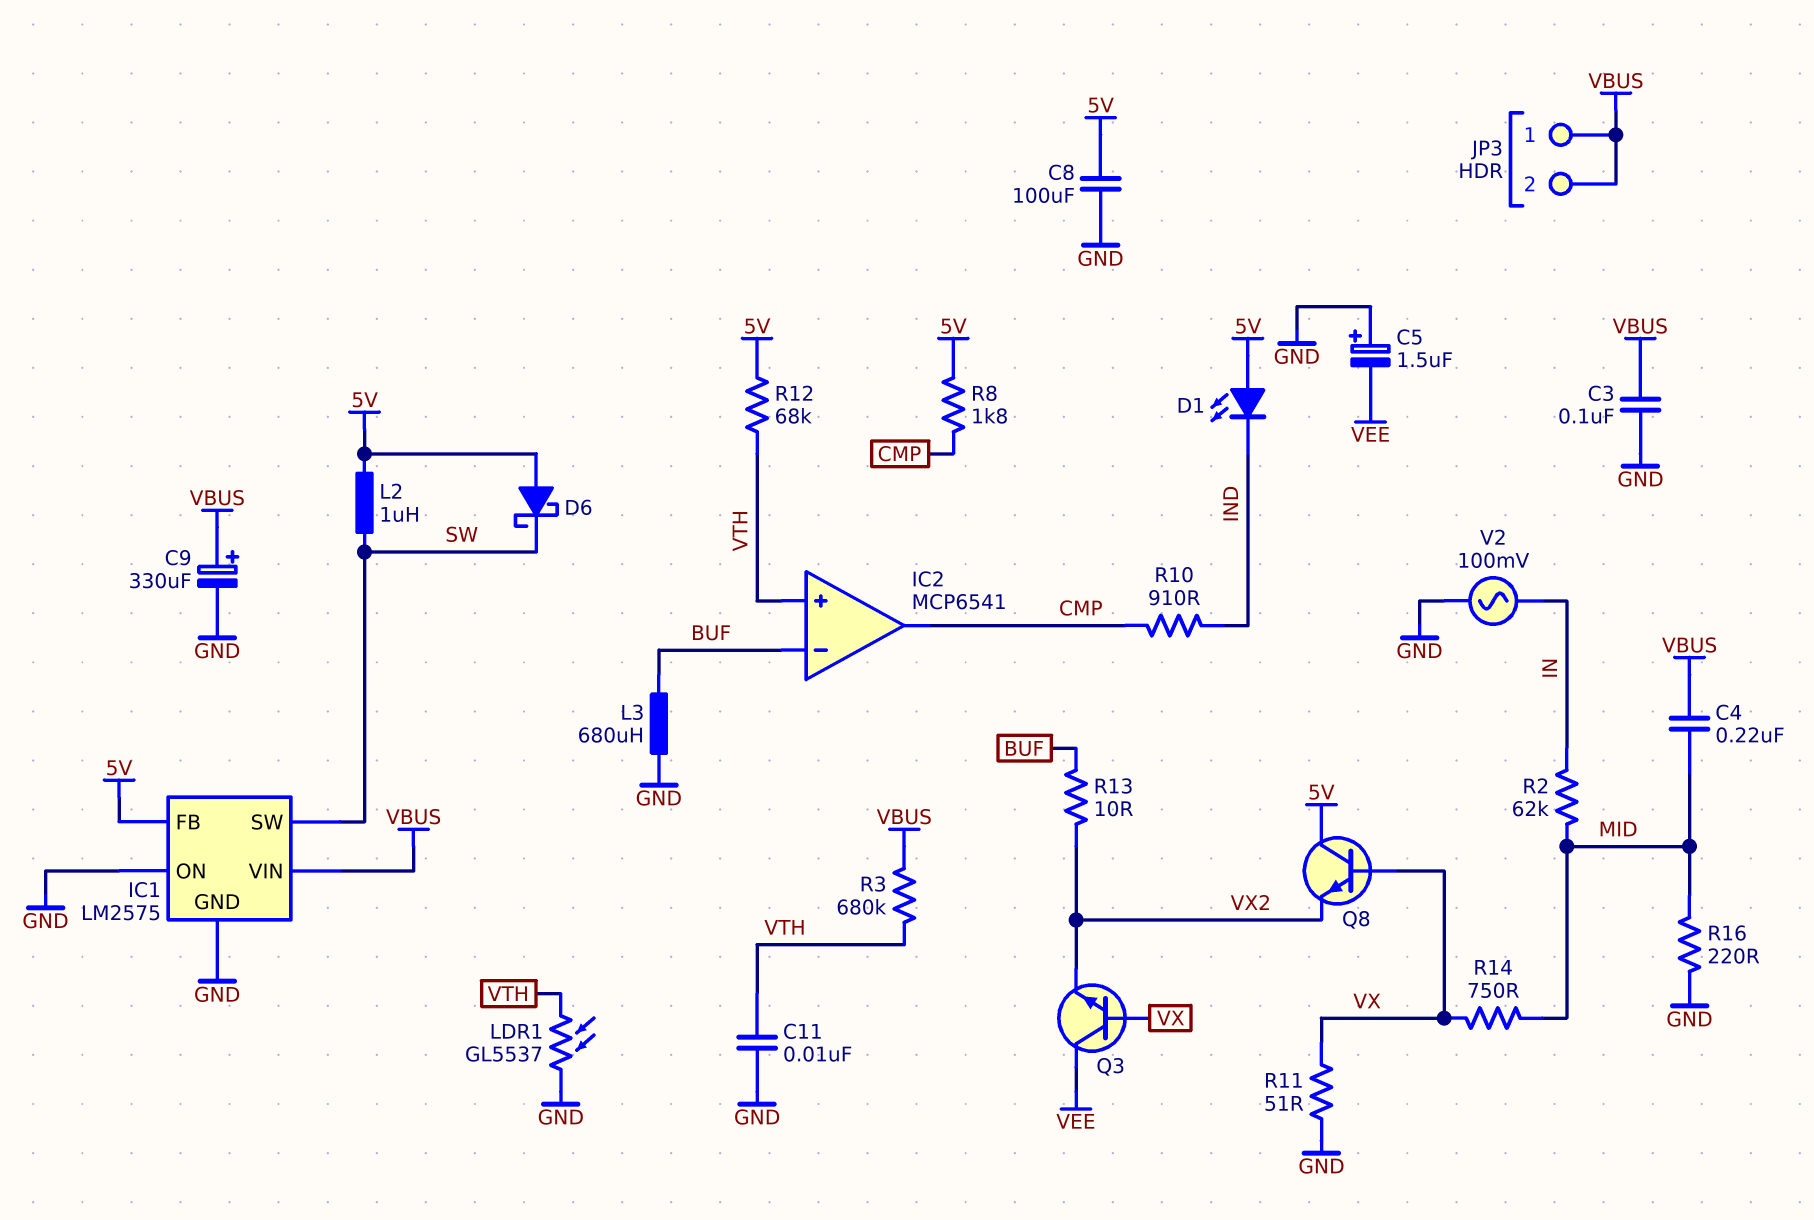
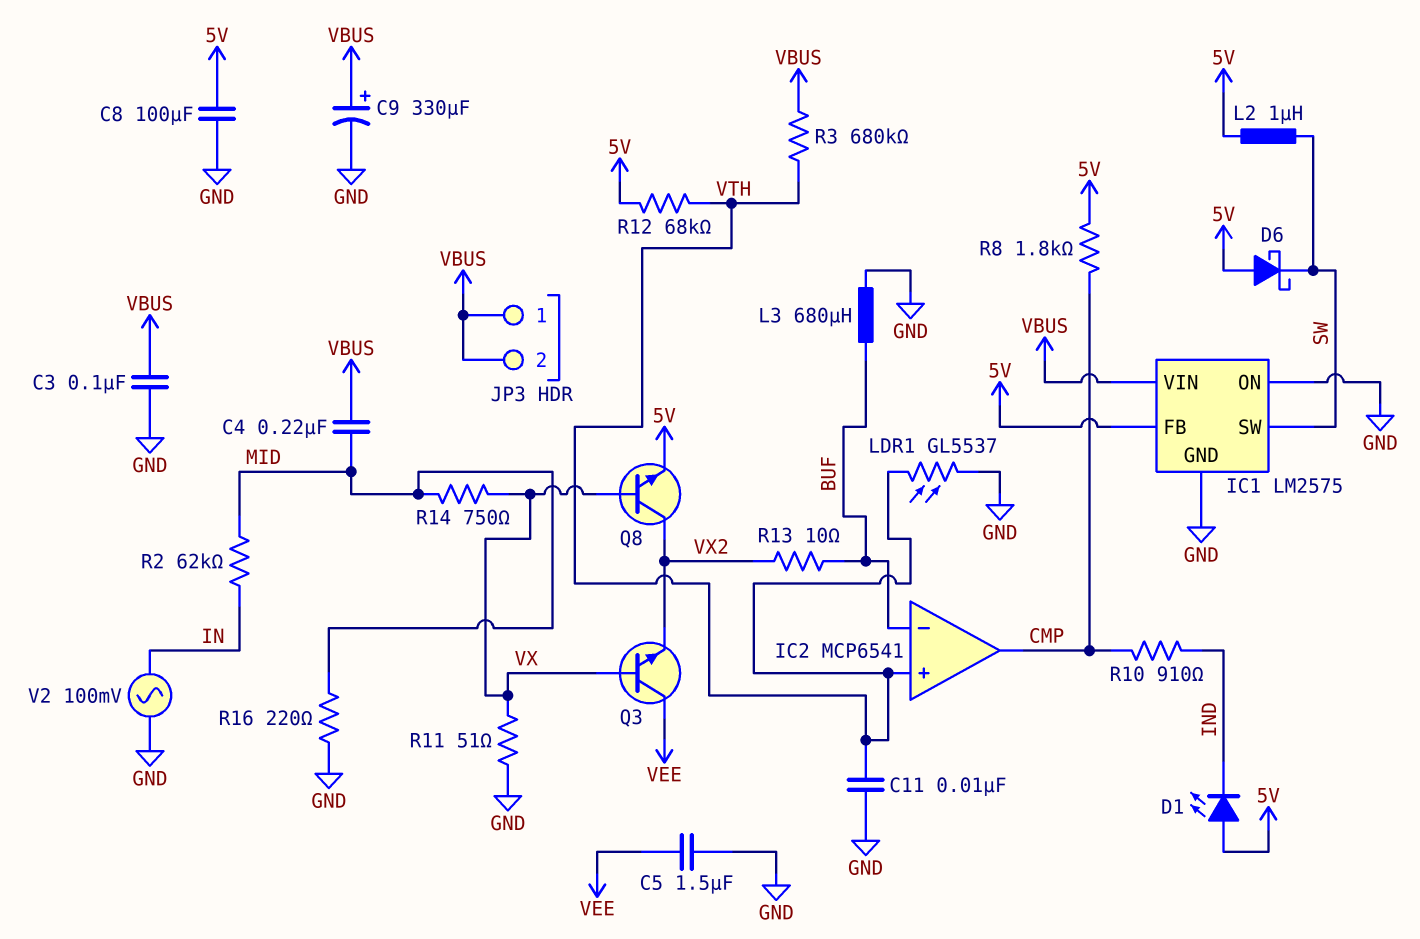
C5: 1.5uF (plus GND, minus VEE) -> 1.5uF (GND, VEE)
Q8: NPN (B VX, C 5V, E VX2) -> NPN (B VX, C VX2, E 5V)

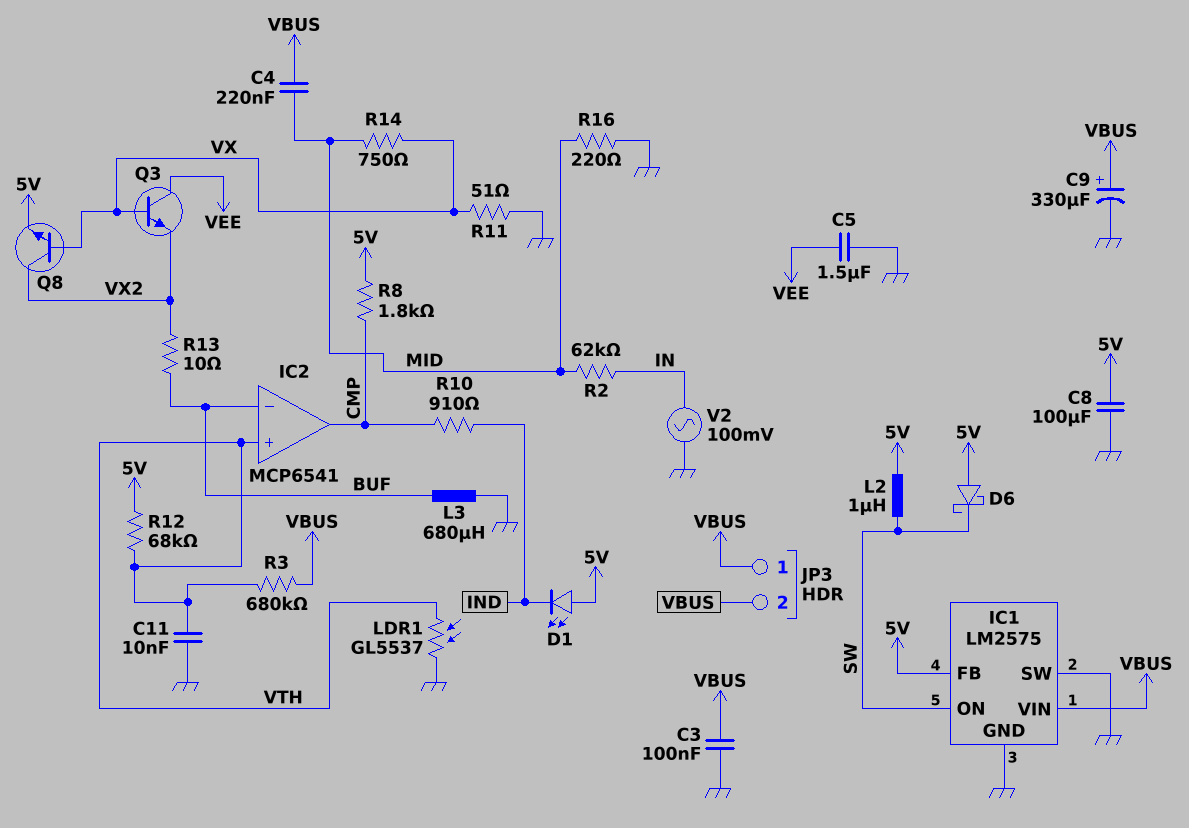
IC1 pin ON: GND -> SW
IC1 pin SW: SW -> GND

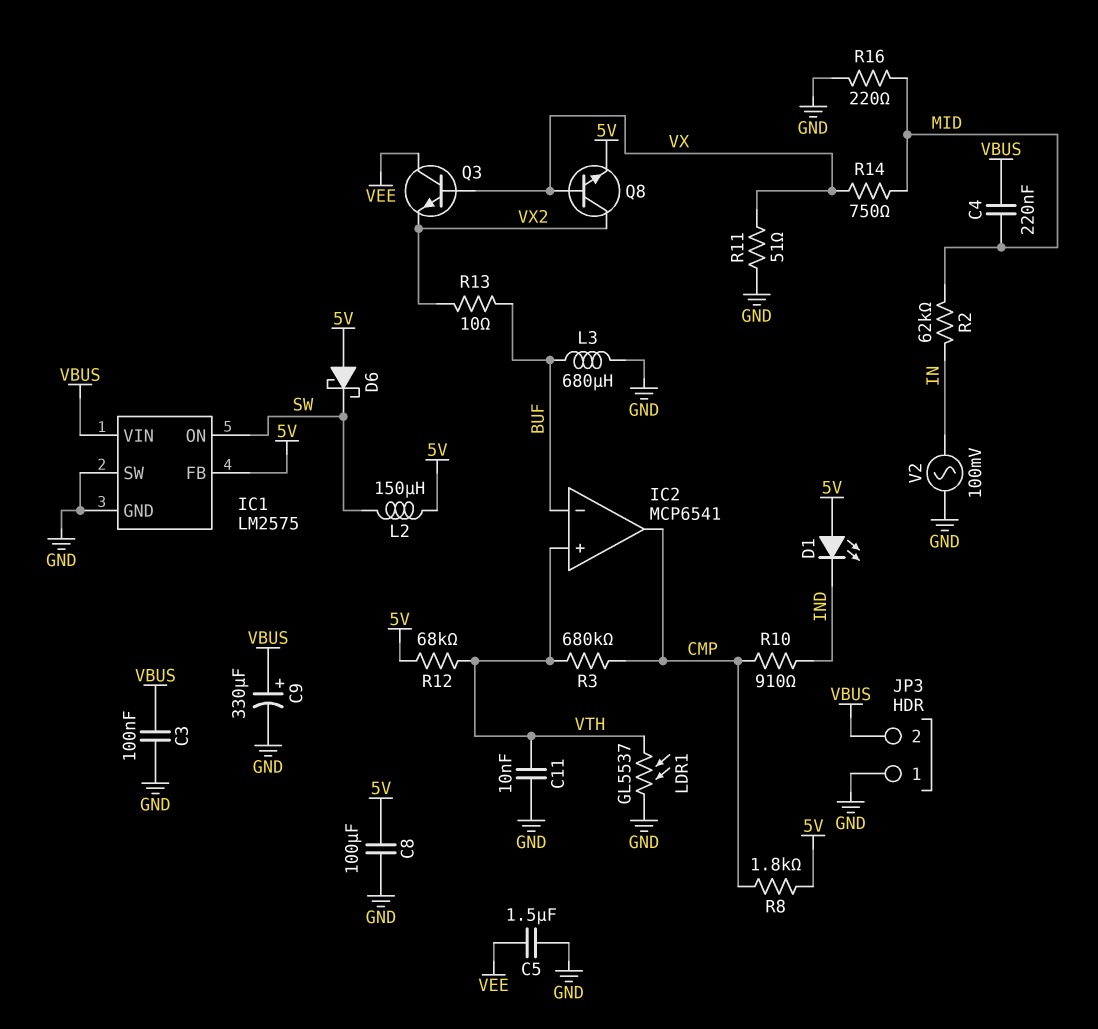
JP3 pin 1: VBUS -> GND
L2: 1uH (5V, SW) -> 150uH (5V, SW)
R3: 680k (VBUS, VTH) -> 680k (CMP, VTH)

